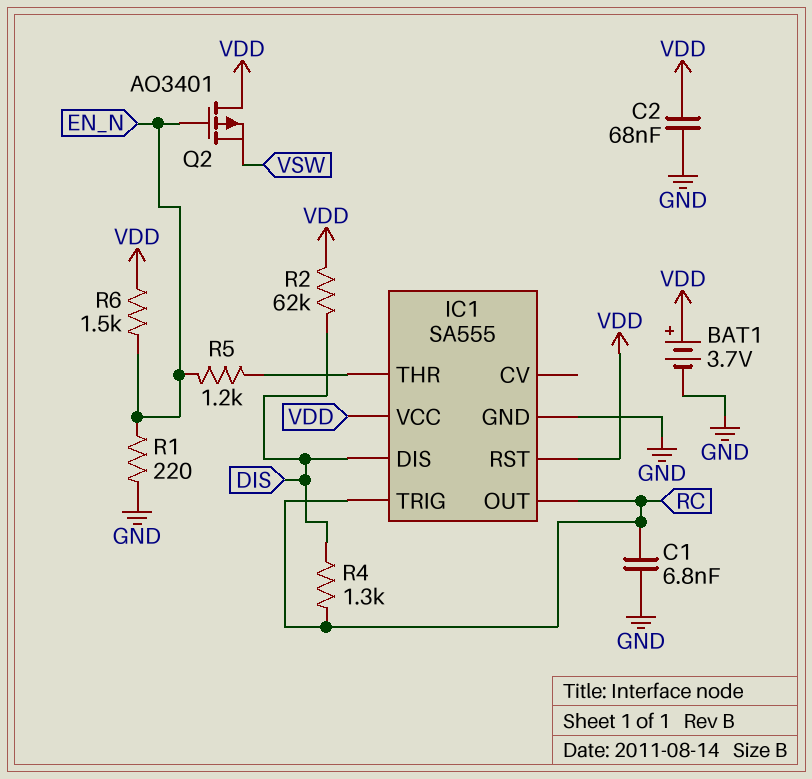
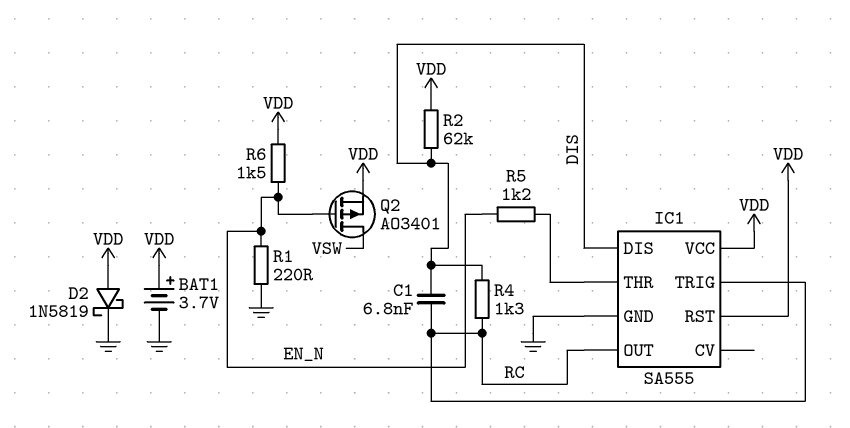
C1: 6.8nF (GND, RC) -> 6.8nF (DIS, RC)
C2: 68nF (GND, VDD) -> none
D2: none -> schottky 1N5819 (A VDD, K GND)
Q2: PMOS AO3401 (G EN_N, D VDD, S VSW) -> PMOS AO3401 (G EN_N, D VSW, S VDD)

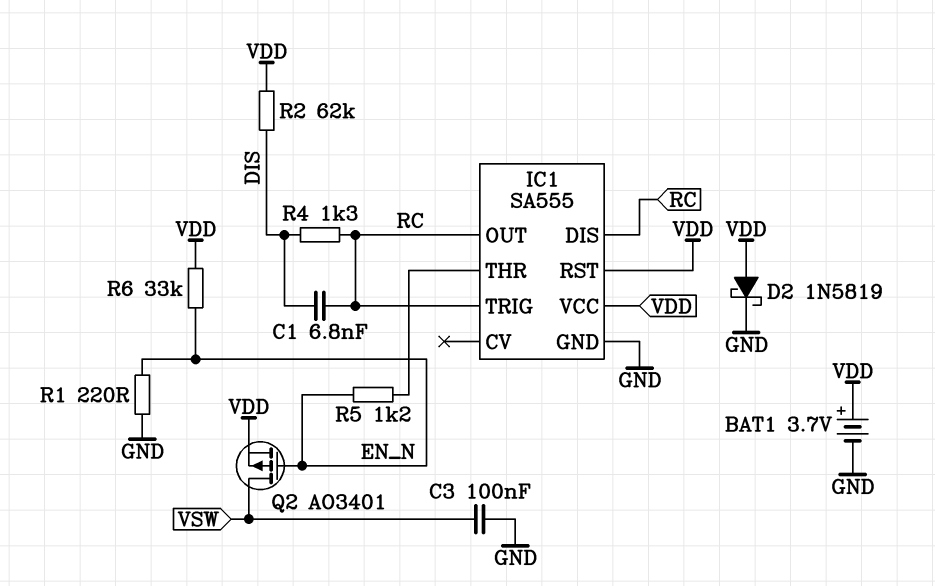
C3: none -> 100nF (GND, VSW)
IC1 pin DIS: DIS -> RC
R6: 1.5k (EN_N, VDD) -> 33k (EN_N, VDD)

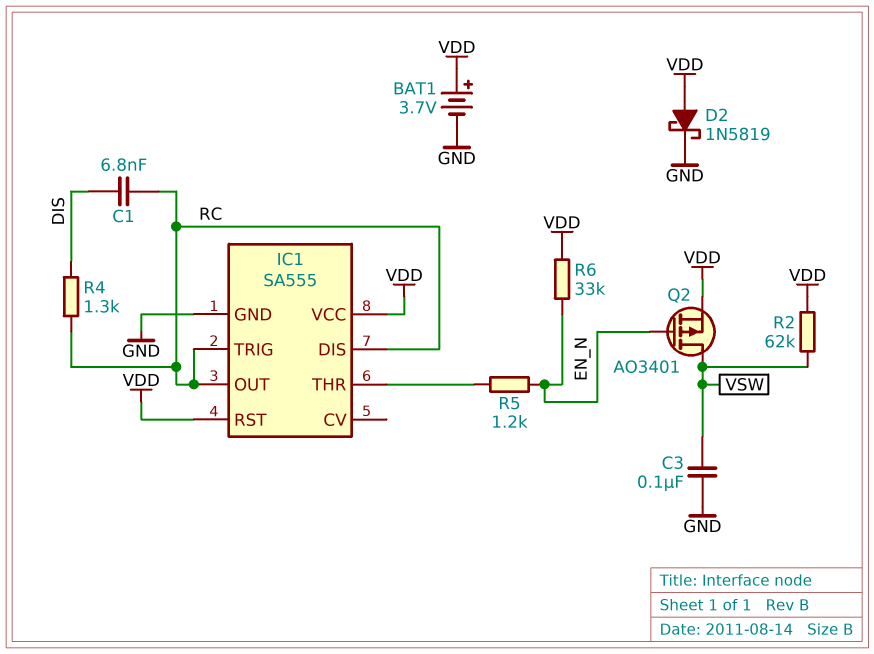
R1: 220 (EN_N, GND) -> none
R2: 62k (DIS, VDD) -> 62k (VDD, VSW)

